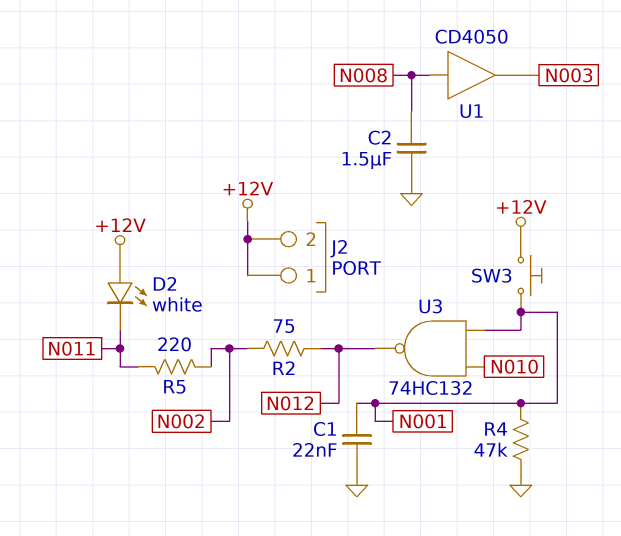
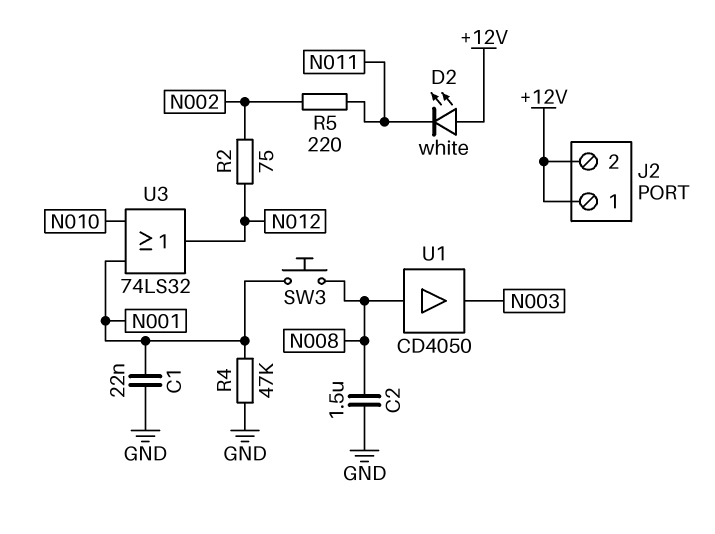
SW3: button (+12V, N001) -> button (N001, N008)
U3: NAND 74HC132 (in N001, in N010, out N012) -> OR 74LS32 (in N001, in N010, out N012)

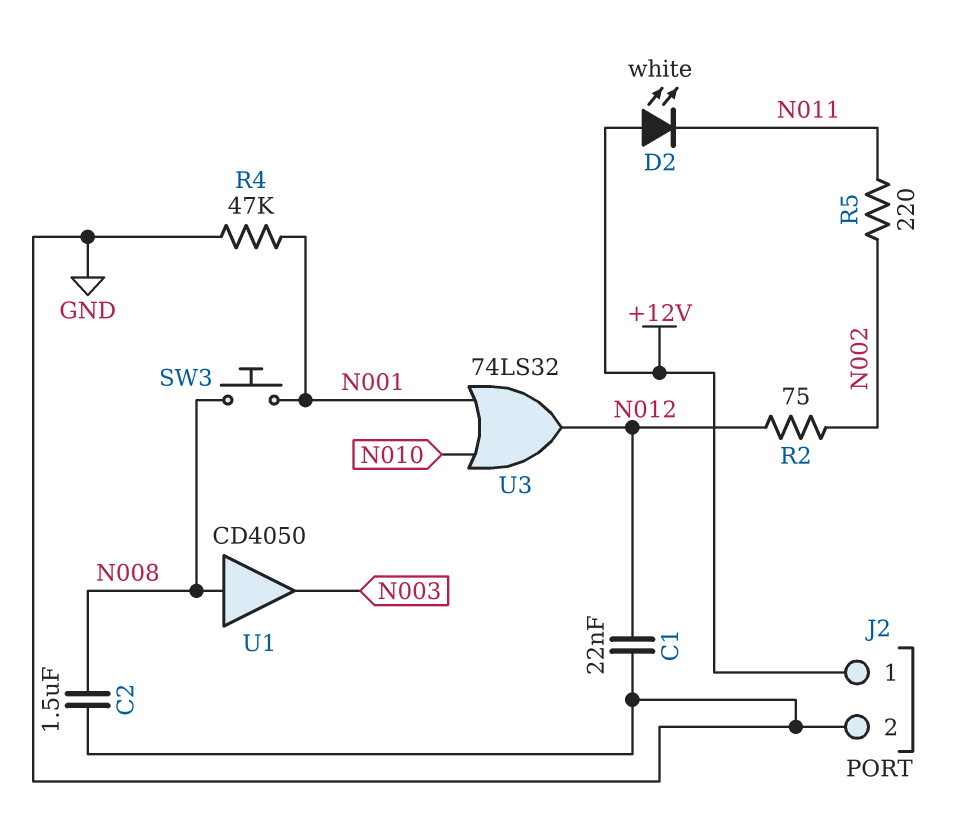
C1: 22nF (GND, N001) -> 22nF (GND, N012)
J2 pin 2: +12V -> GND

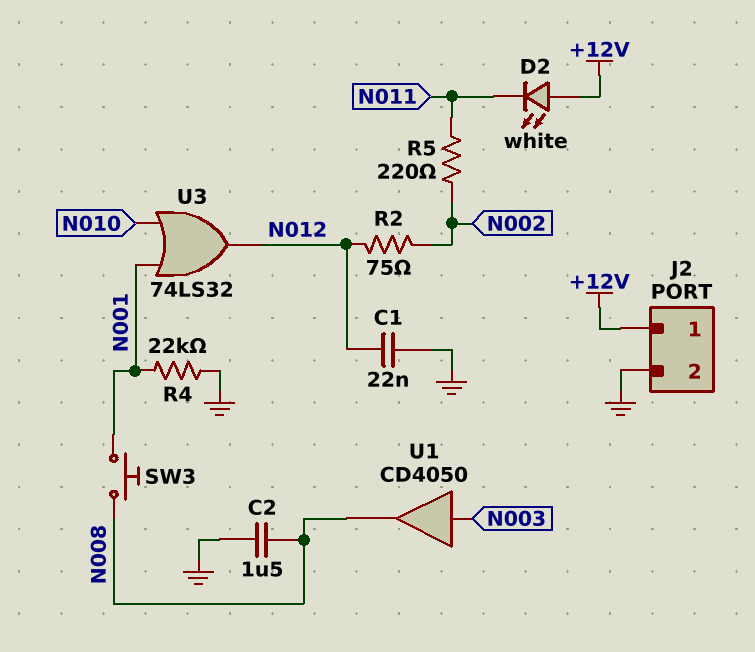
R4: 47k (GND, N001) -> 22k (GND, N001)
U1: buffer CD4050 (in N008, out N003) -> buffer CD4050 (in N003, out N008)

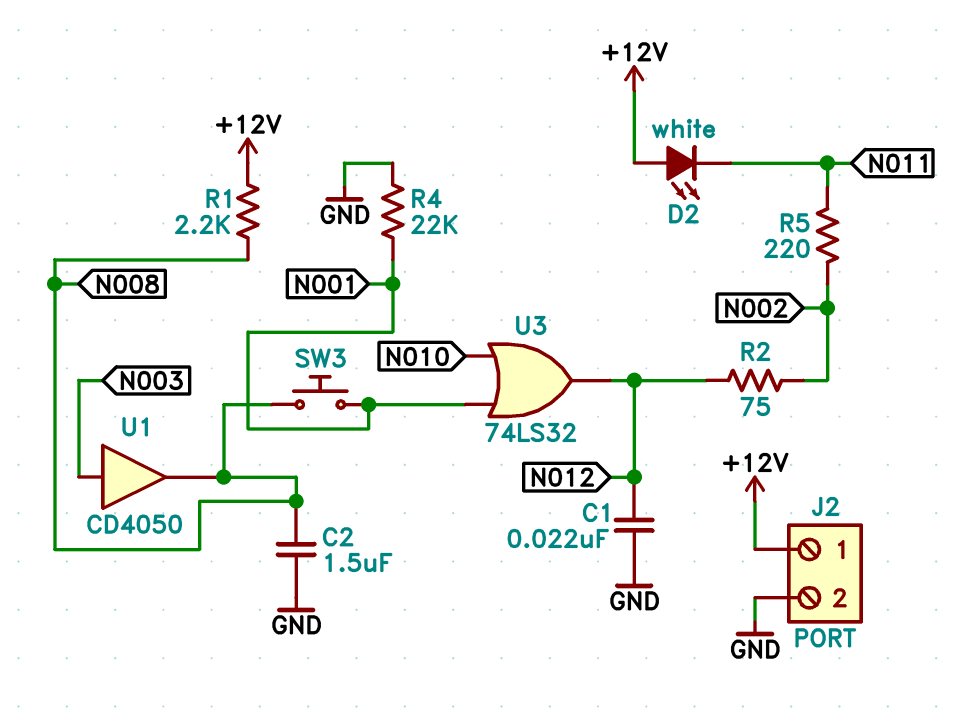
R1: none -> 2.2k (+12V, N008)

